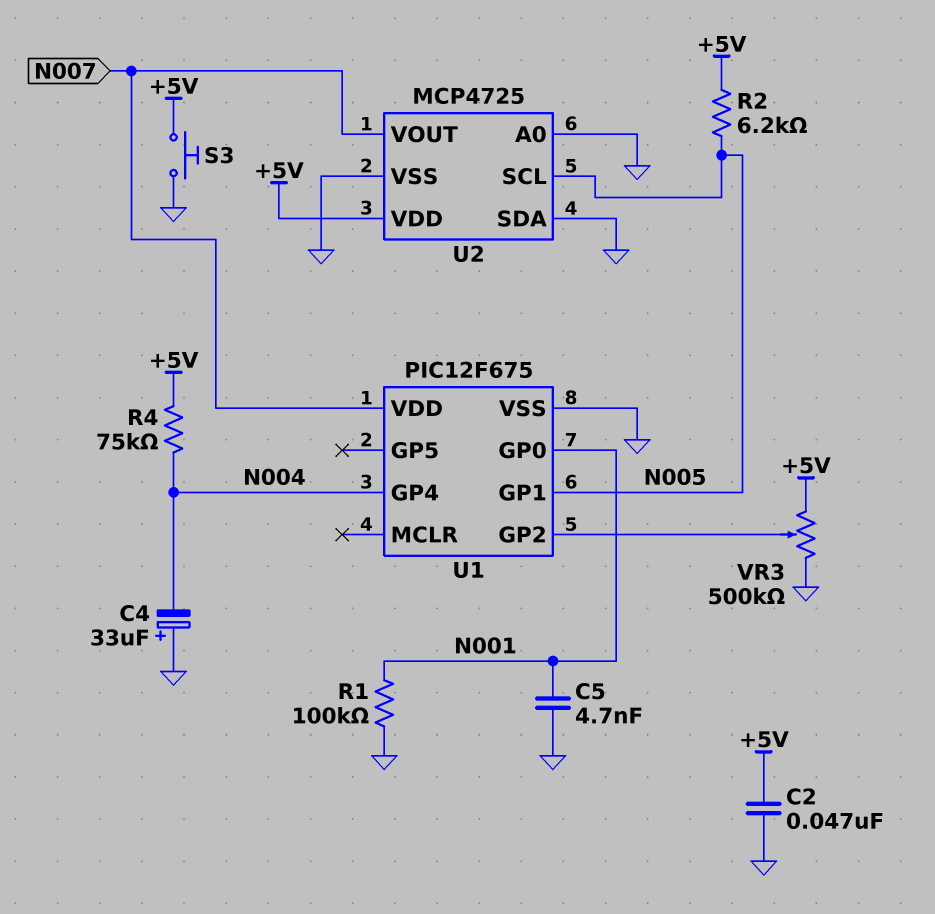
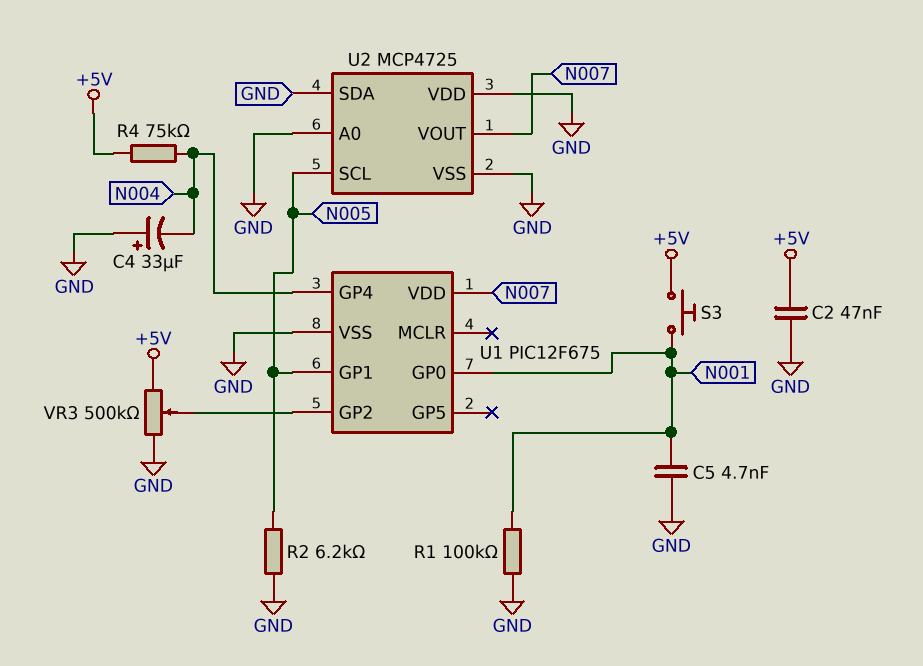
R2: 6.2k (+5V, N005) -> 6.2k (GND, N005)
S3: button (+5V, GND) -> button (+5V, N001)
U2 pin VDD: +5V -> GND

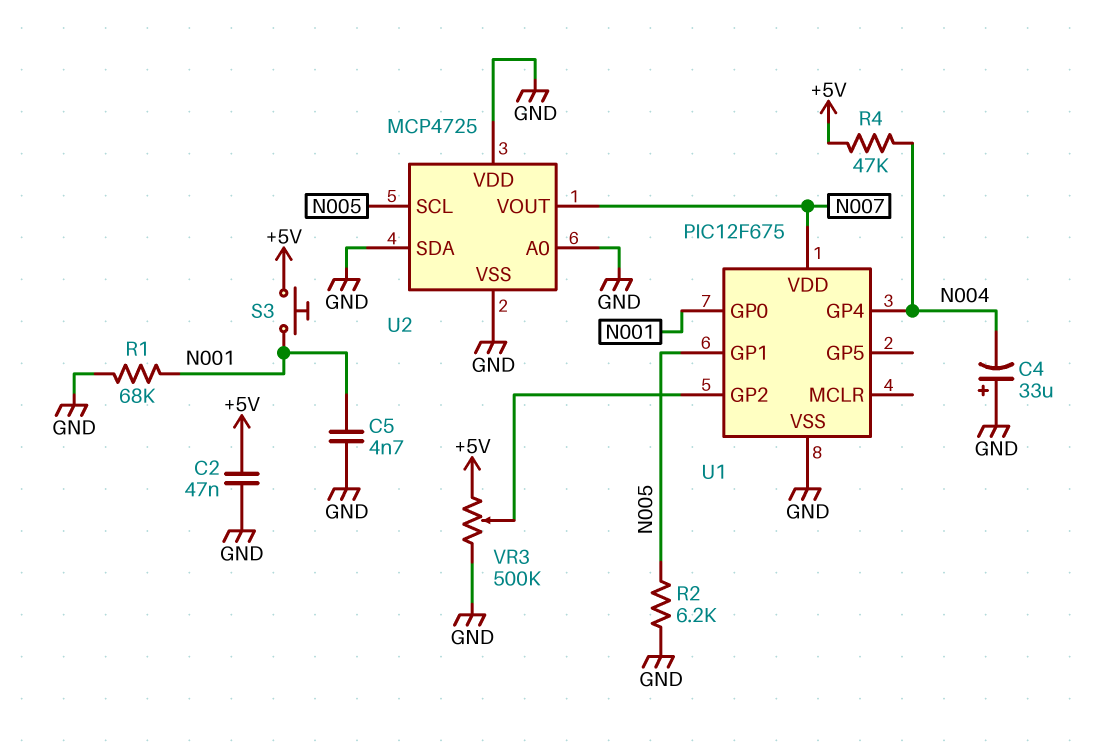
R1: 100k (GND, N001) -> 68k (GND, N001)
R4: 75k (+5V, N004) -> 47k (+5V, N004)

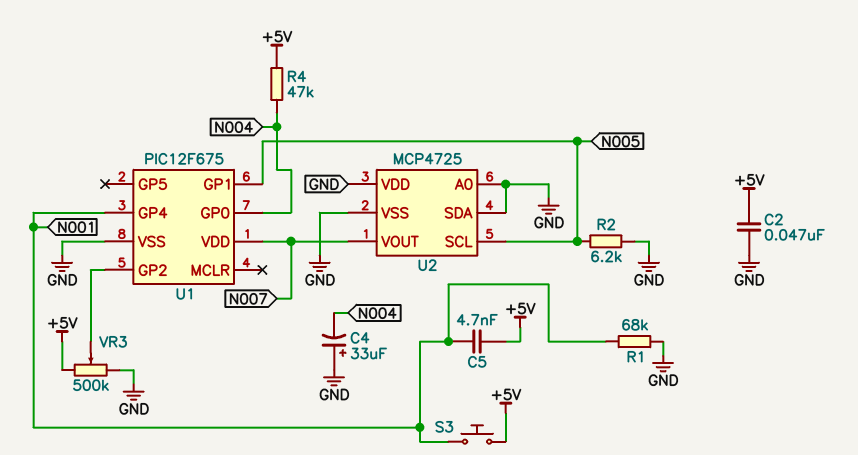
C5: 4.7nF (GND, N001) -> 4.7nF (+5V, N001)
U1 pin GP0: N001 -> N004
U1 pin GP4: N004 -> N001

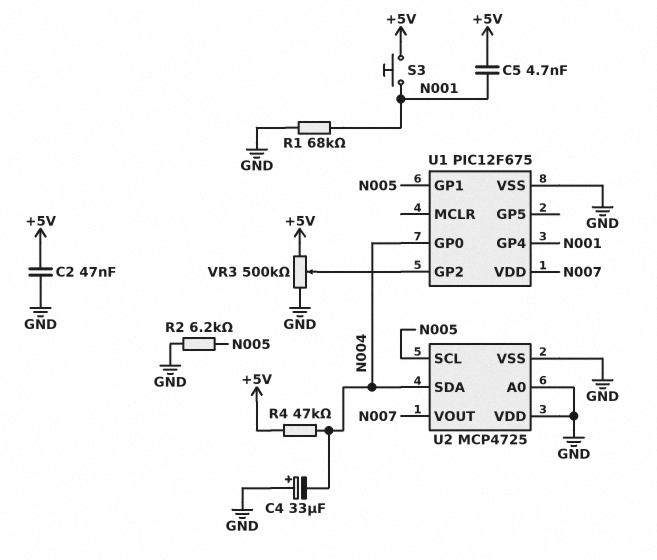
U2 pin SDA: GND -> N004

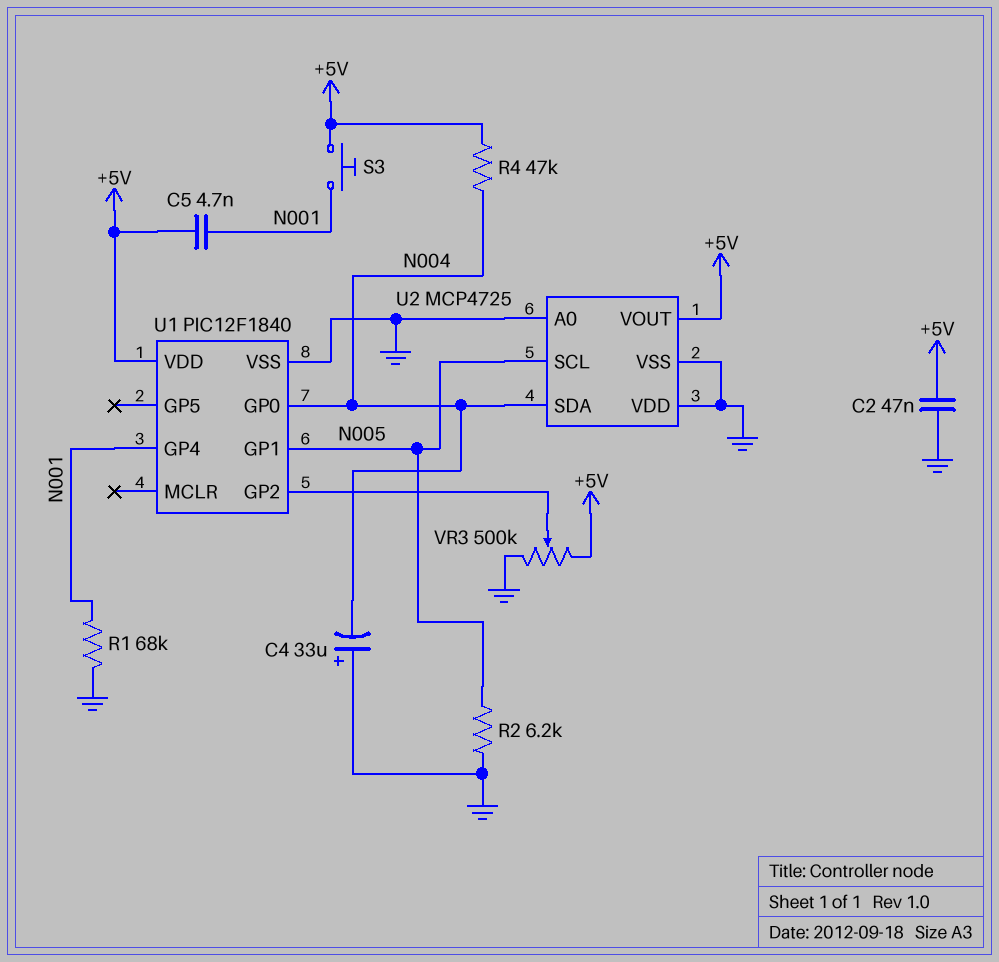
U1: PIC12F675 -> PIC12F1840
U1 pin VDD: N007 -> +5V
U2 pin VOUT: N007 -> +5V

